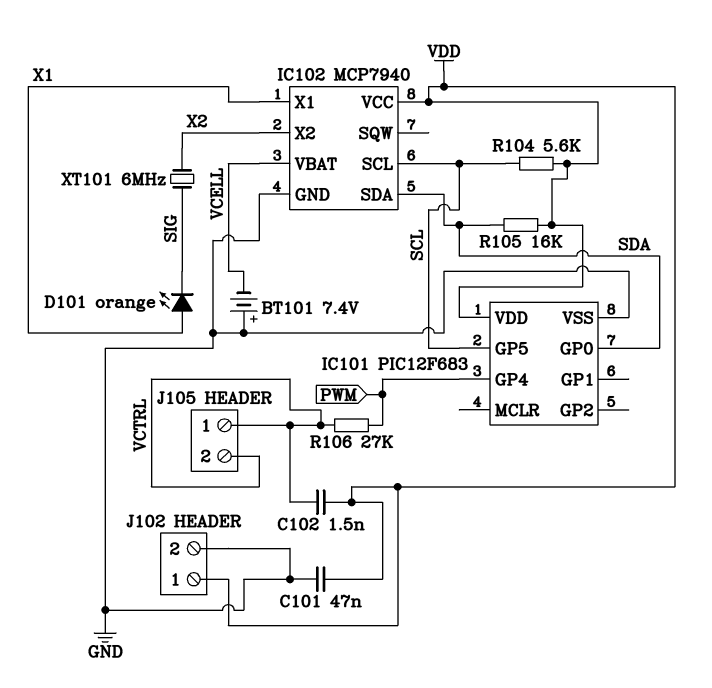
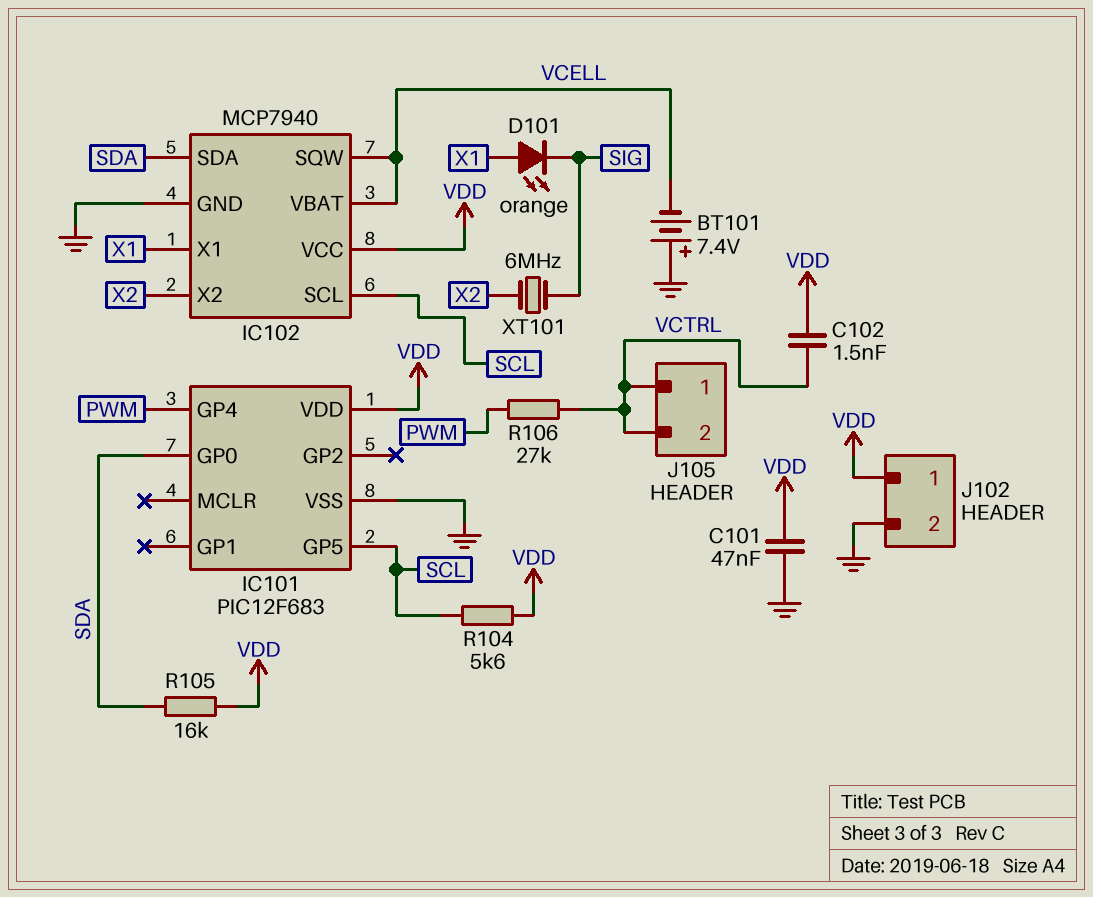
IC102 pin SQW: none -> VCELL

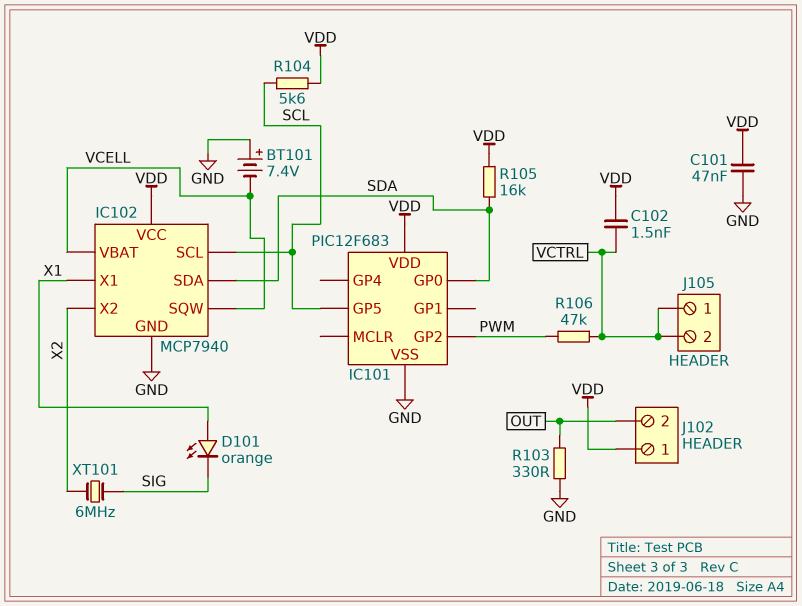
IC101 pin GP2: none -> PWM
IC101 pin GP4: PWM -> none
J102 pin 2: GND -> OUT
R103: none -> 330 (GND, OUT)
R106: 27k (PWM, VCTRL) -> 47k (PWM, VCTRL)

